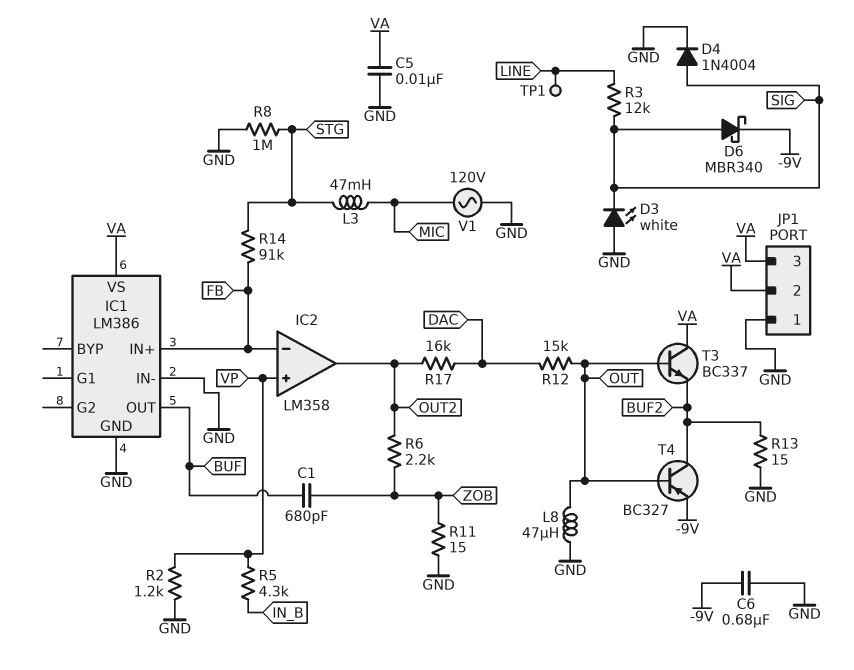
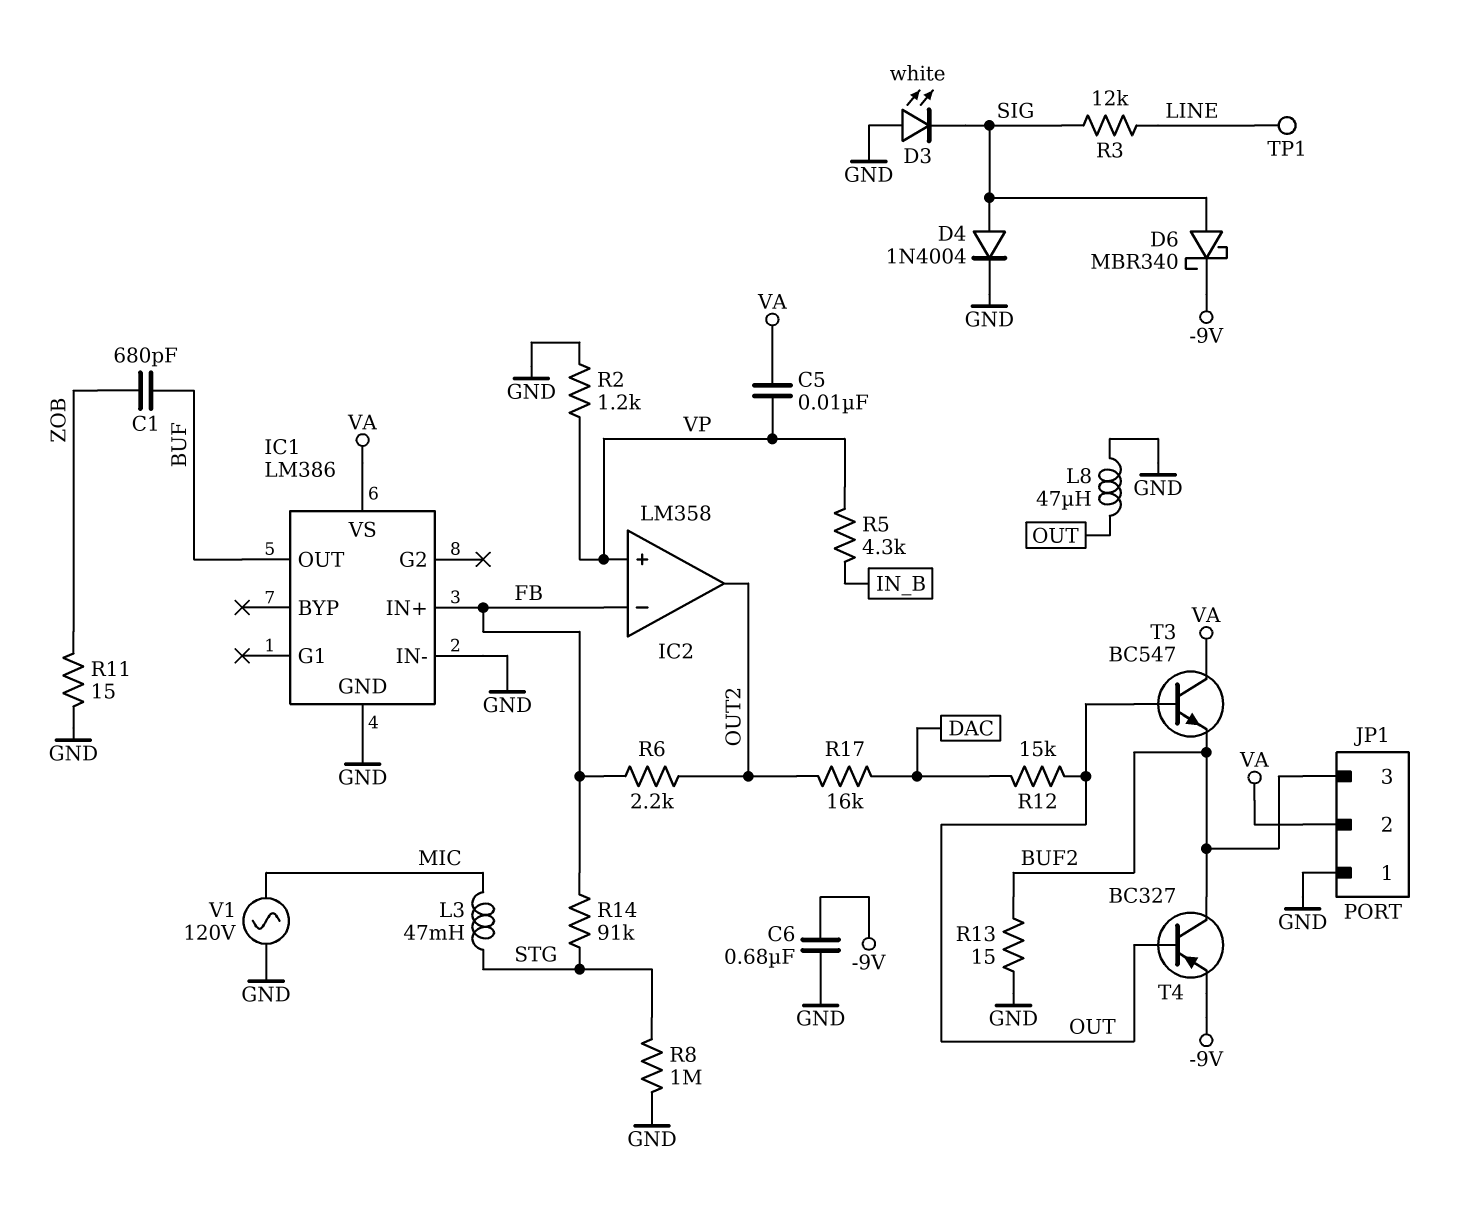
C5: 10nF (GND, VA) -> 10nF (VA, VP)
JP1 pin 3: VA -> BUF2
R6: 2.2k (OUT2, ZOB) -> 2.2k (FB, OUT2)
T3: NPN BC337 (B OUT, C VA, E BUF2) -> NPN BC547 (B OUT, C VA, E BUF2)

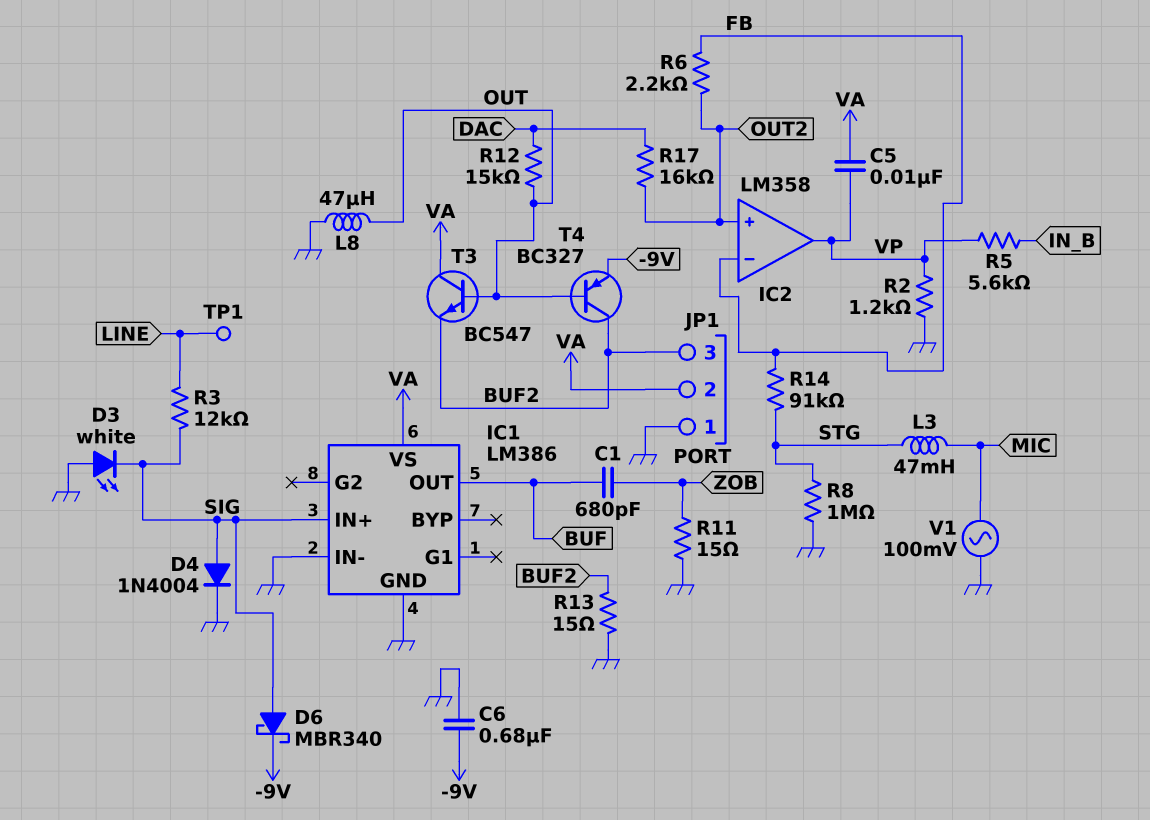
IC1 pin IN+: FB -> SIG
IC2 pin in+: VP -> OUT2
IC2 pin out: OUT2 -> VP
R5: 4.3k (IN_B, VP) -> 5.6k (IN_B, VP)
V1: AC 120V (GND, MIC) -> AC 100mV (GND, MIC)

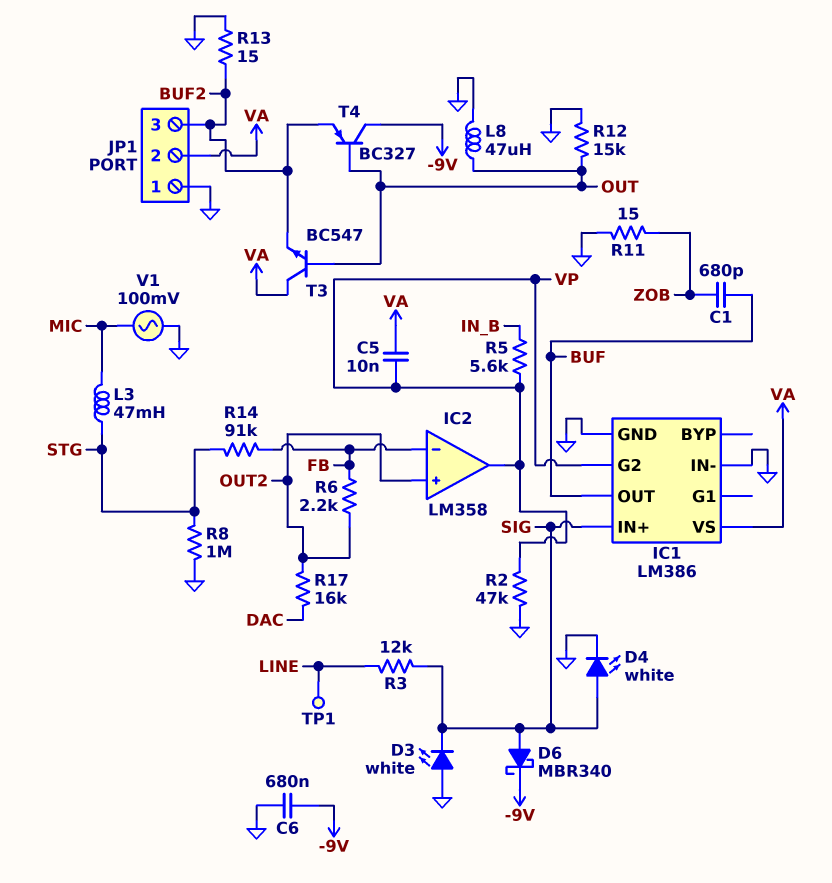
D4: diode 1N4004 (A SIG, K GND) -> LED white (A SIG, K GND)
IC1 pin G2: none -> VP
R2: 1.2k (GND, VP) -> 47k (GND, VP)
R12: 15k (DAC, OUT) -> 15k (GND, OUT)
T4: PNP BC327 (B OUT, C BUF2, E -9V) -> PNP BC327 (B OUT, C -9V, E BUF2)

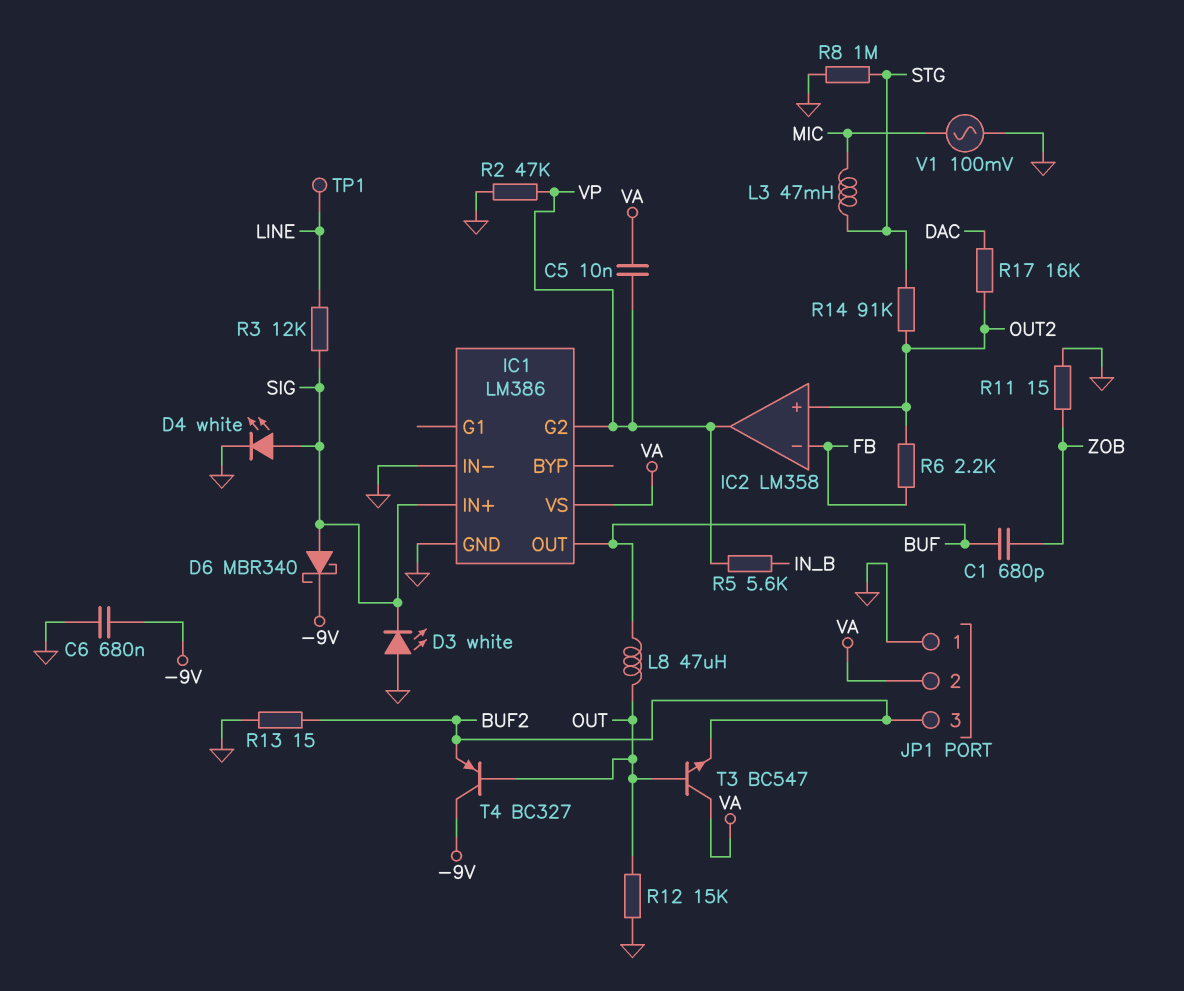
L8: 47uH (GND, OUT) -> 47uH (BUF, OUT)
R14: 91k (FB, STG) -> 91k (OUT2, STG)

